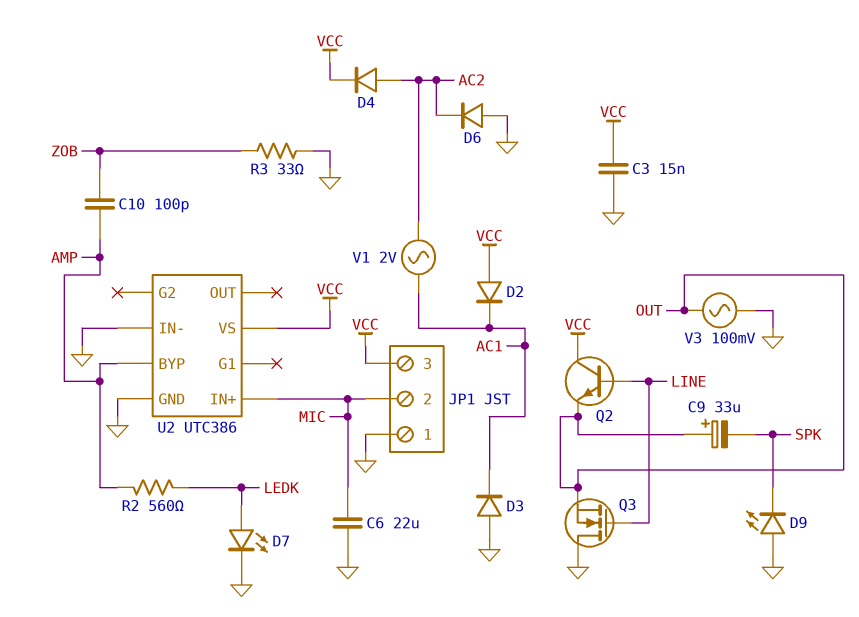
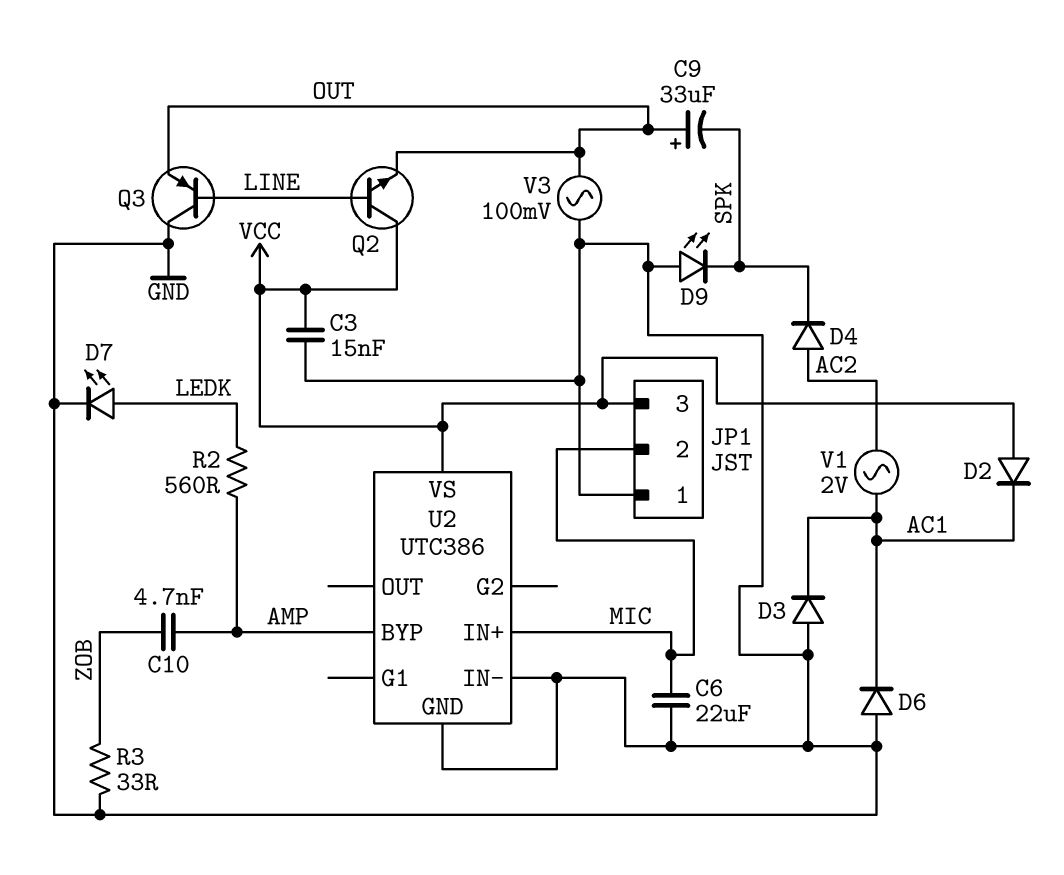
C10: 100pF (AMP, ZOB) -> 4.7nF (AMP, ZOB)
D4: diode (A AC2, K VCC) -> diode (A AC2, K SPK)
D6: diode (A GND, K AC2) -> diode (A GND, K AC1)
Q3: NMOS (G LINE, D GND, S OUT) -> PNP (B LINE, C GND, E OUT)

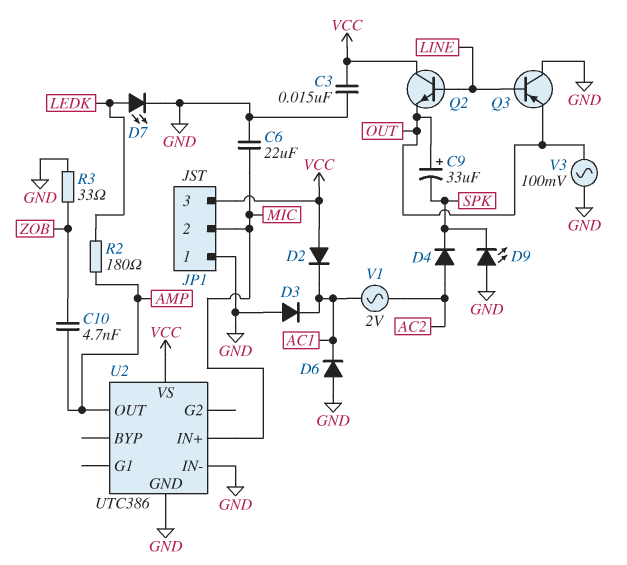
R2: 560 (AMP, LEDK) -> 180 (AMP, LEDK)
U2 pin BYP: AMP -> none
U2 pin OUT: none -> AMP

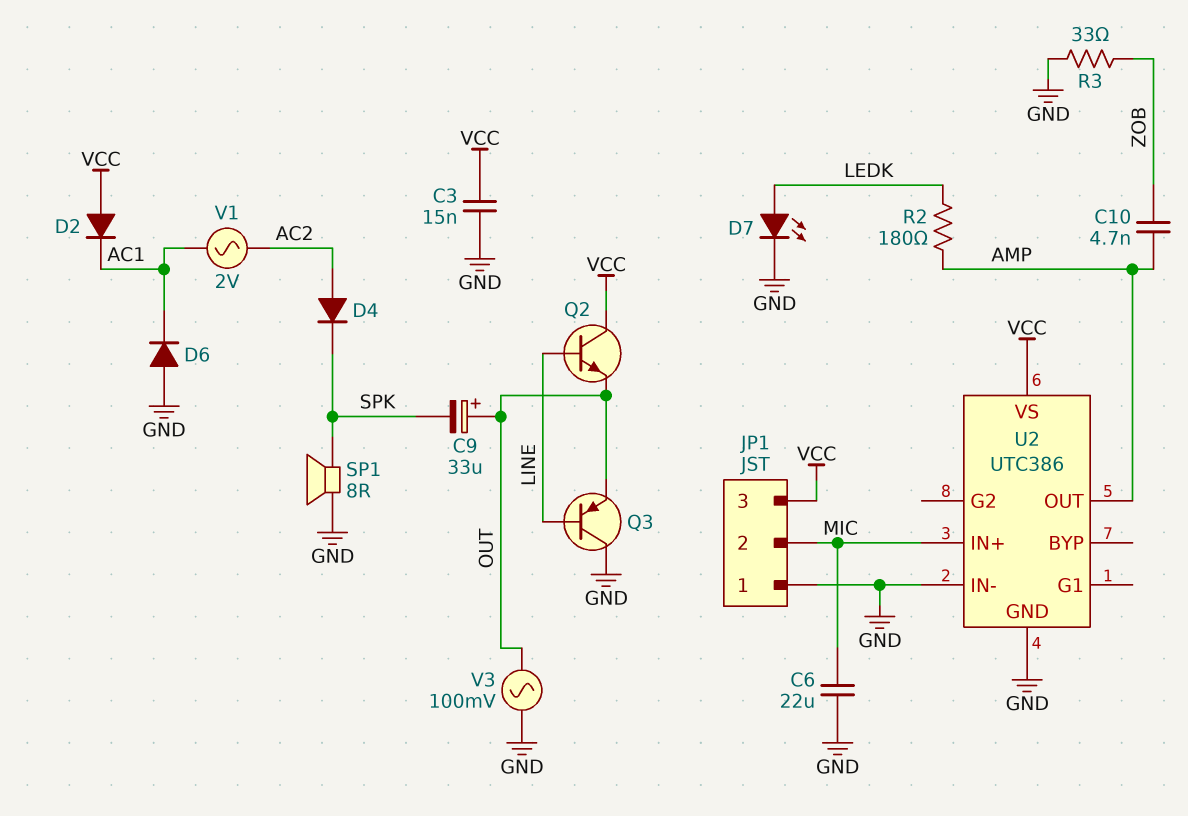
D3: diode (A GND, K AC1) -> none
D9: LED (A GND, K SPK) -> none
SP1: none -> speaker 8R (GND, SPK)

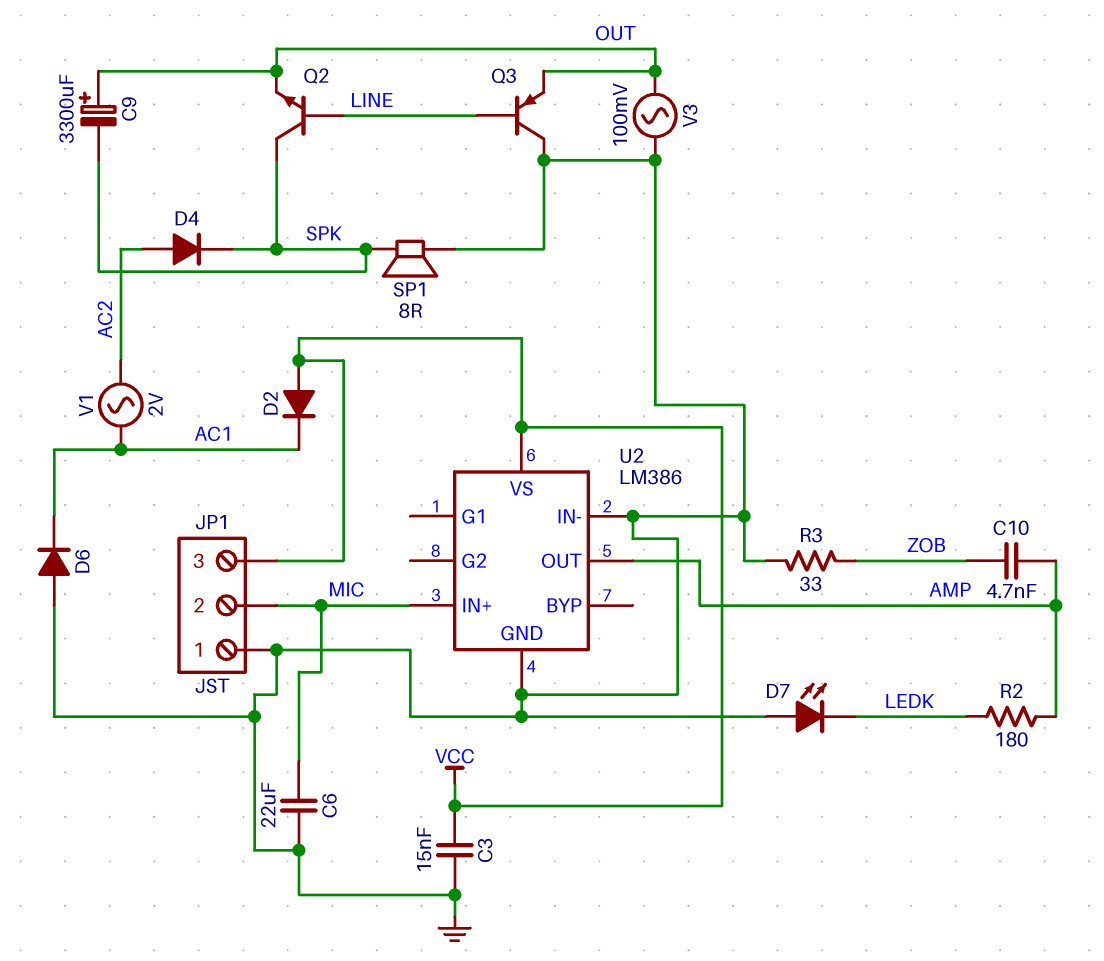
C9: 33uF (plus OUT, minus SPK) -> 3300uF (plus OUT, minus SPK)
D7: LED (A LEDK, K GND) -> LED (A GND, K LEDK)
Q2: NPN (B LINE, C VCC, E OUT) -> NPN (B LINE, C SPK, E OUT)
U2: UTC386 -> LM386

